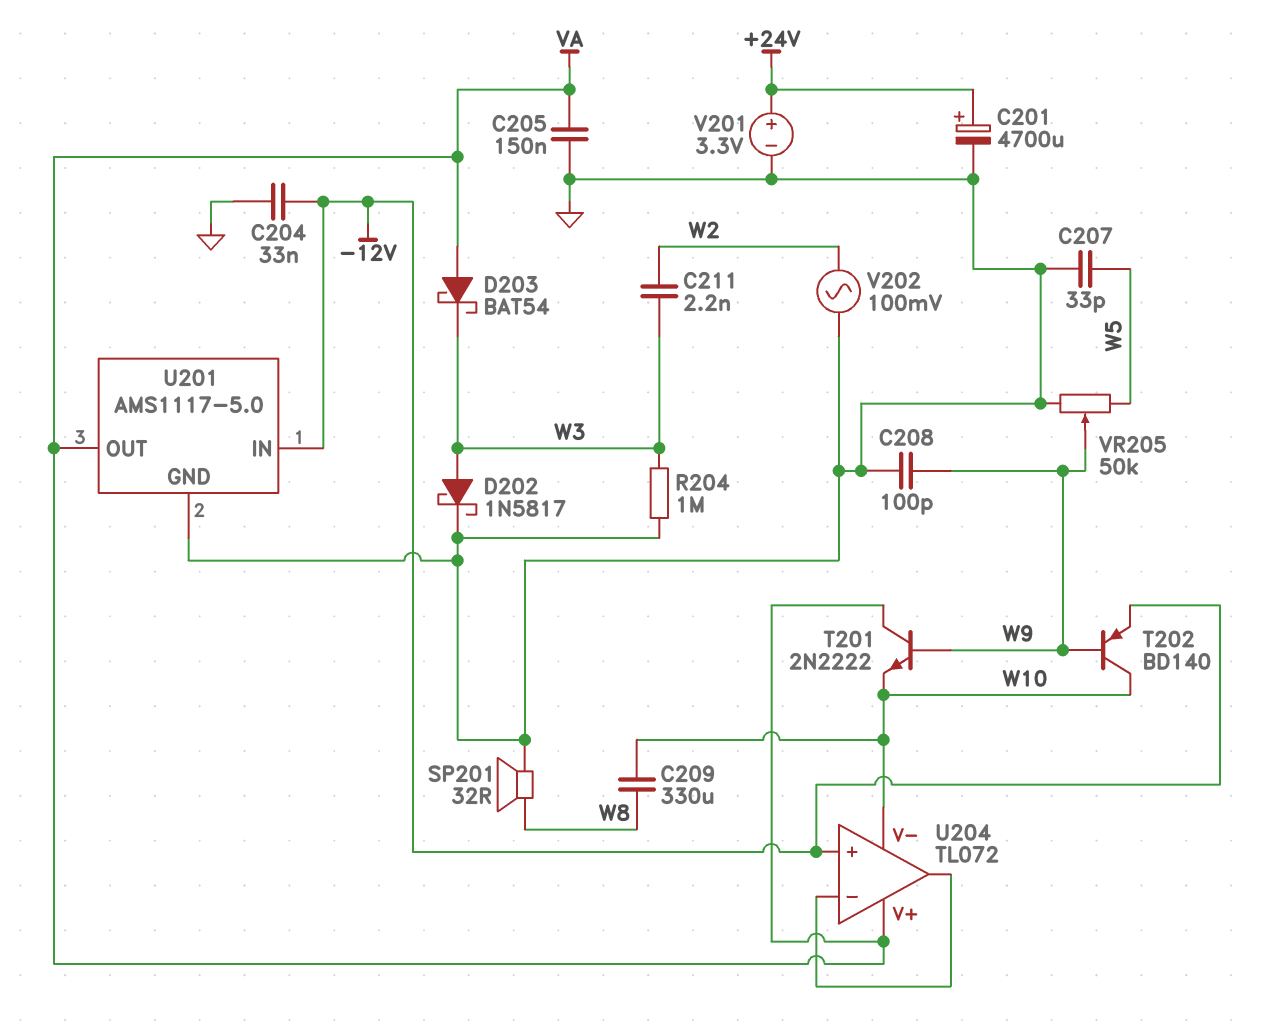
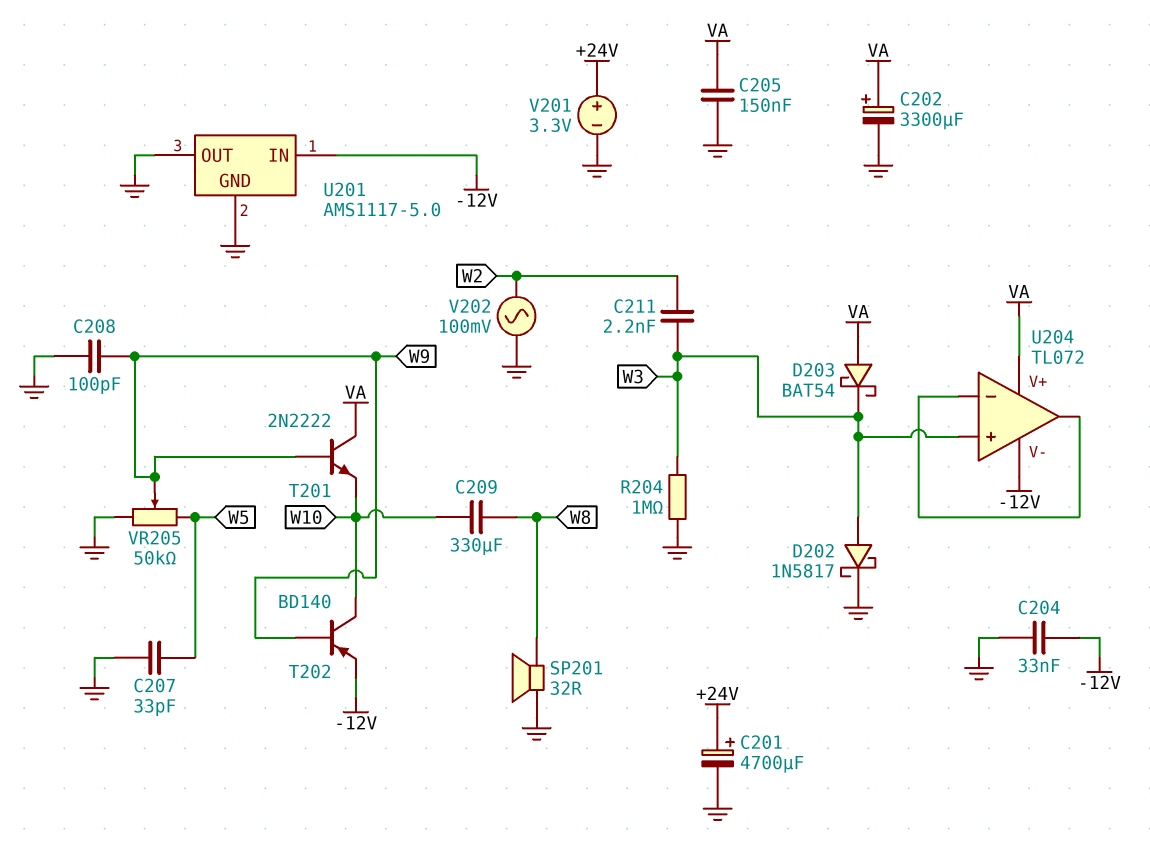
C202: none -> 3300uF (plus VA, minus GND)
U201 pin OUT: VA -> GND
U204 pin V-: W10 -> -12V
U204 pin in+: -12V -> W3

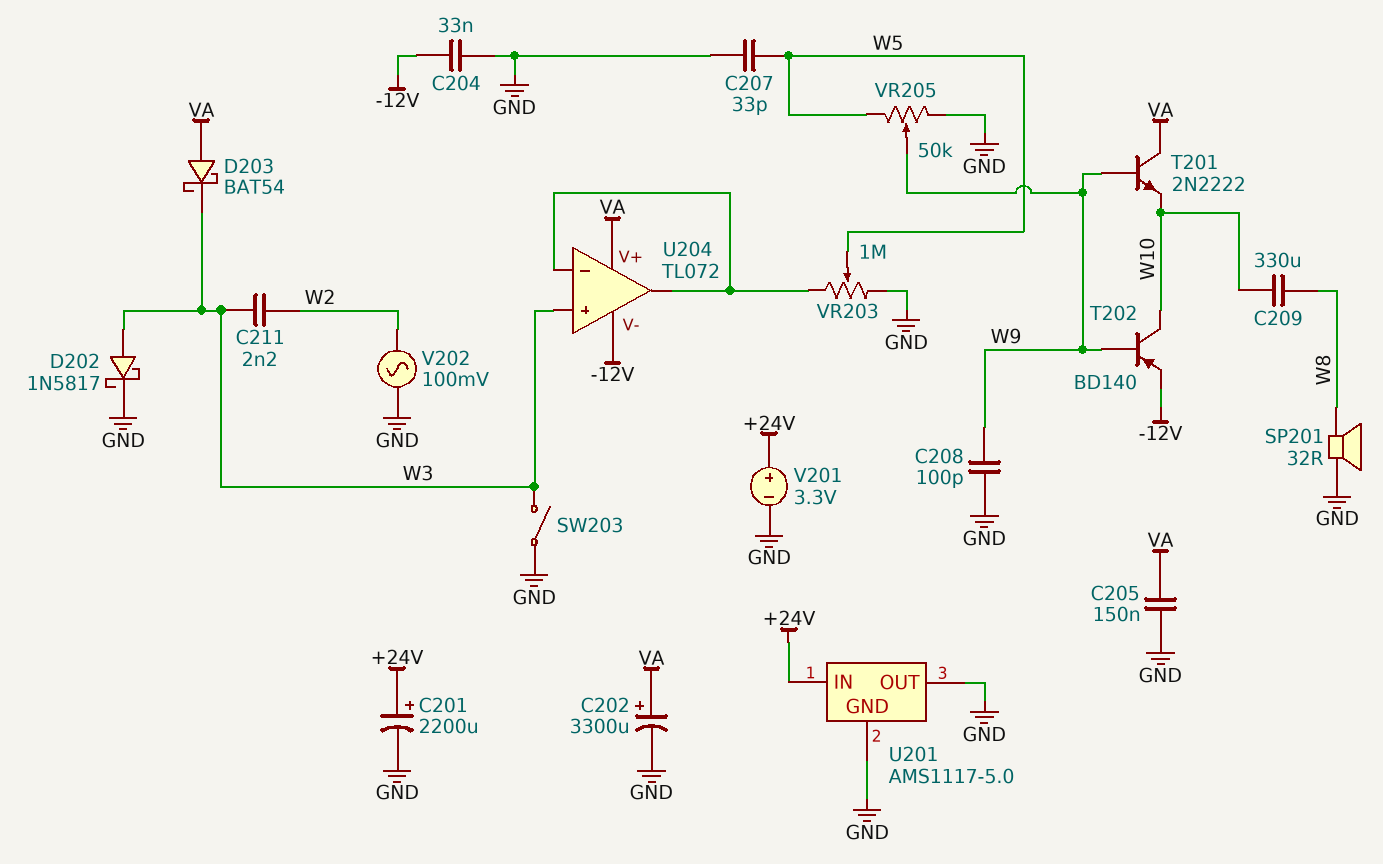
C201: 4700uF (plus +24V, minus GND) -> 2200uF (plus +24V, minus GND)
R204: 1M (GND, W3) -> none
SW203: none -> switch (GND, W3)
U201 pin IN: -12V -> +24V
VR203: none -> 1M (GND, U204/in-, wiper W5)

